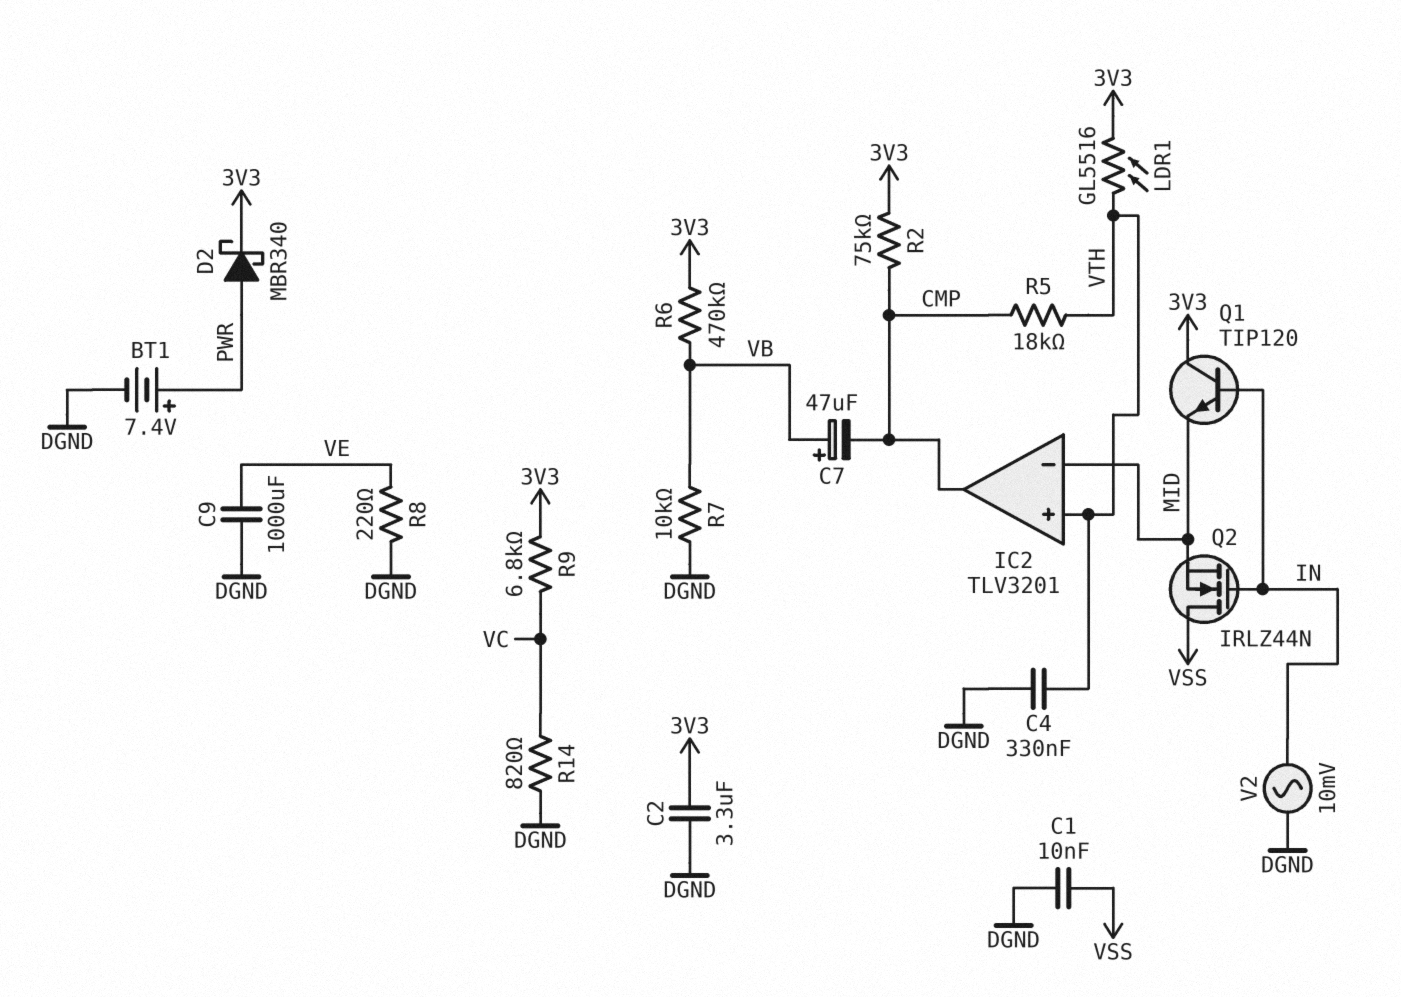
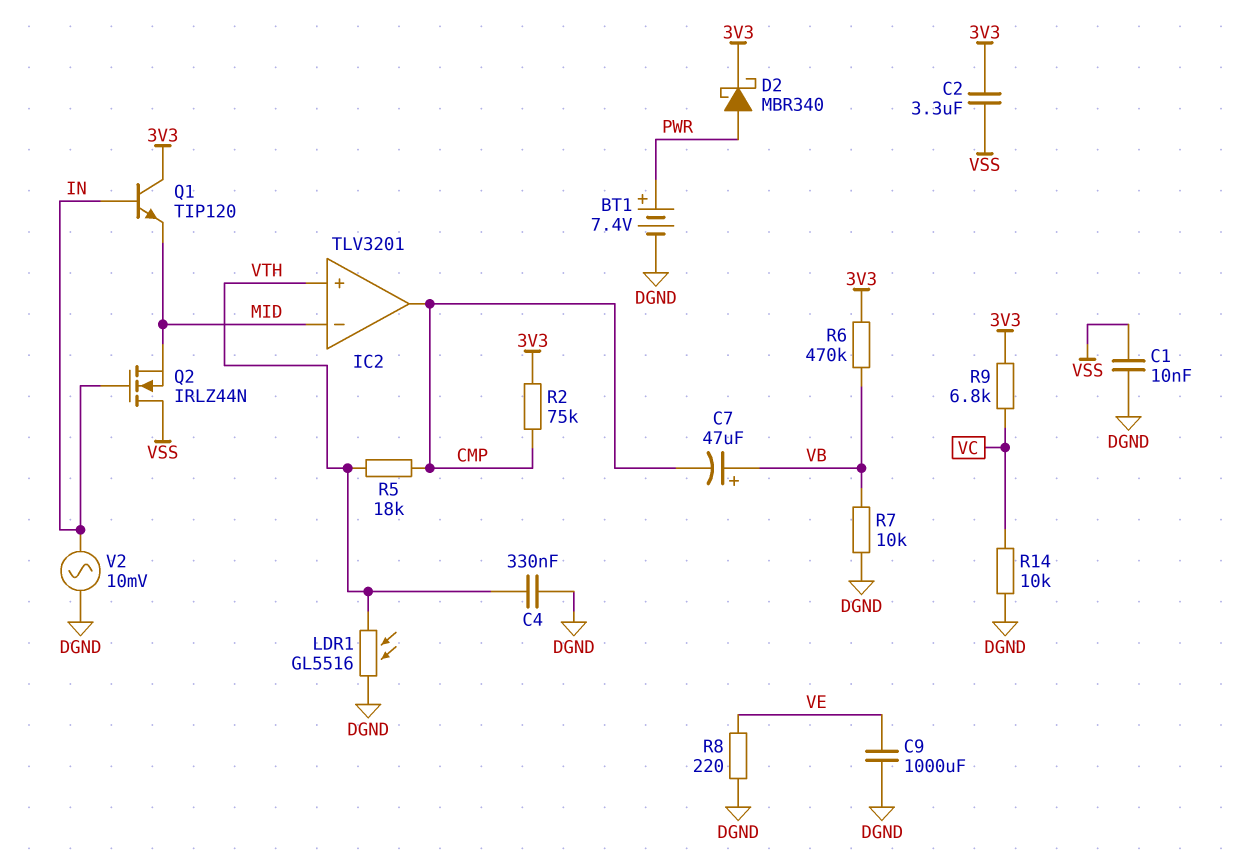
C2: 3.3uF (3V3, DGND) -> 3.3uF (3V3, VSS)
LDR1: GL5516 (3V3, VTH) -> GL5516 (DGND, VTH)
R14: 820 (DGND, VC) -> 10k (DGND, VC)

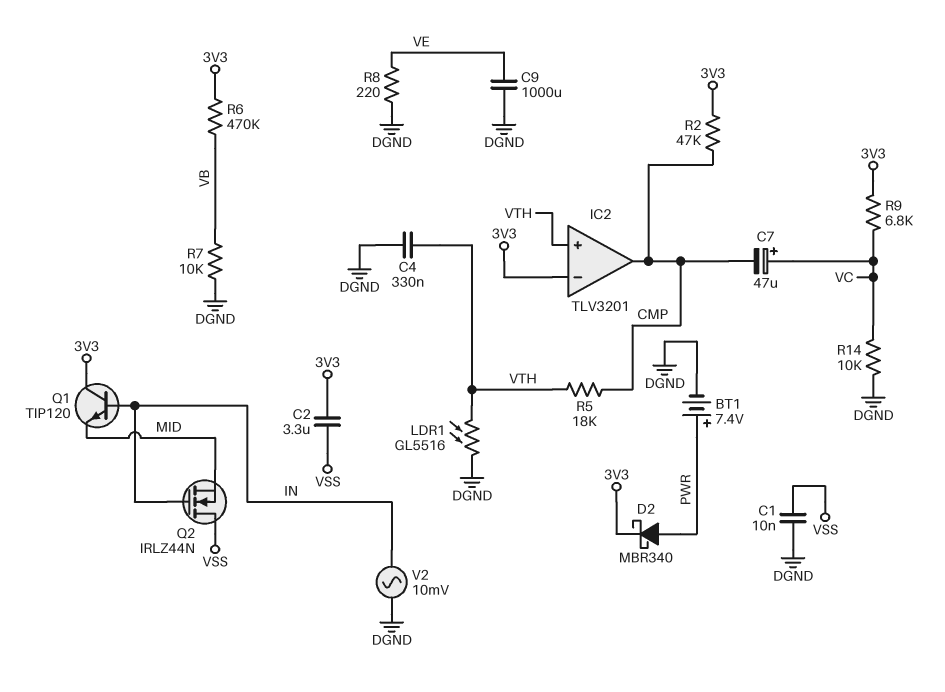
C7: 47uF (plus VB, minus CMP) -> 47uF (plus VC, minus CMP)
IC2 pin in-: MID -> 3V3
R2: 75k (3V3, CMP) -> 47k (3V3, CMP)

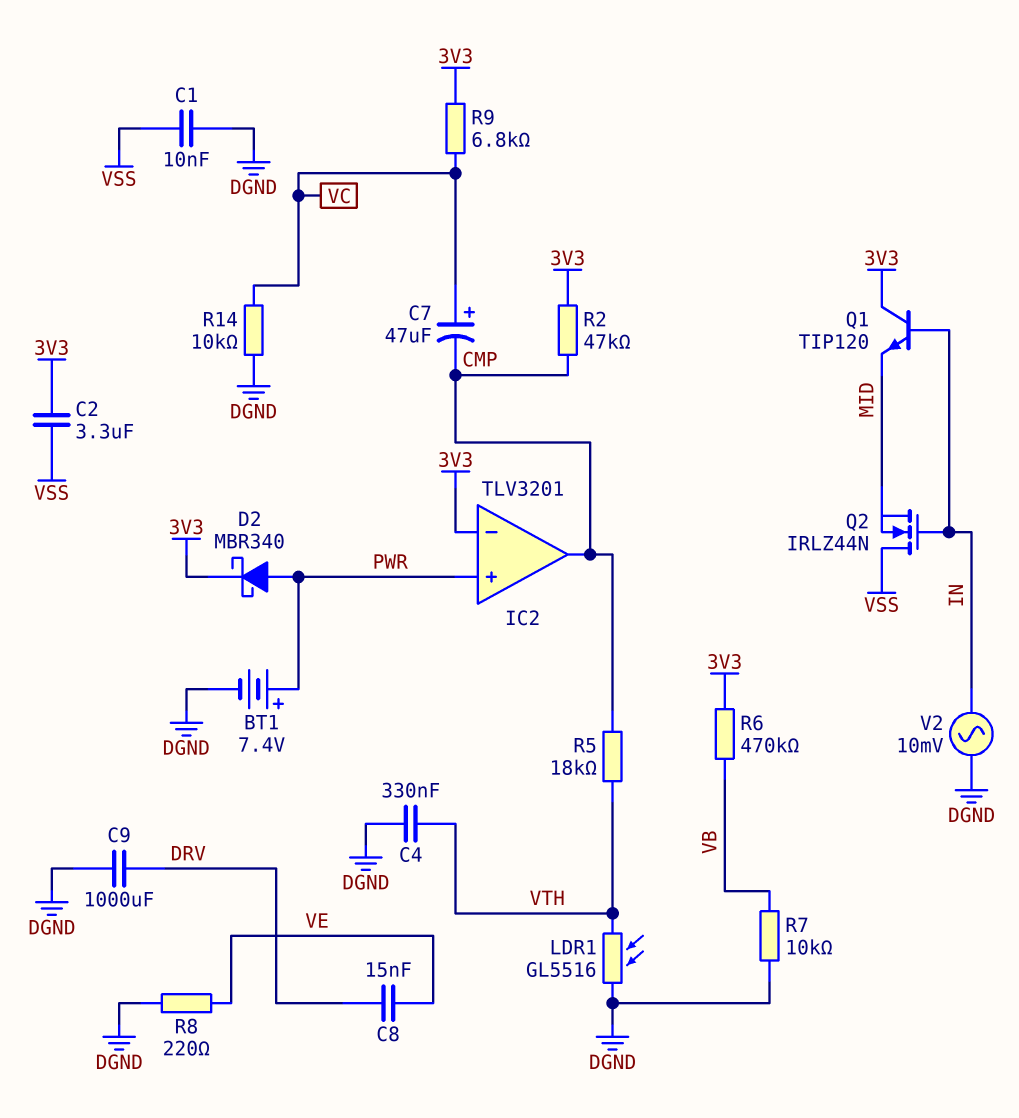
C8: none -> 15nF (DRV, VE)
C9: 1000uF (DGND, VE) -> 1000uF (DGND, DRV)
IC2 pin in+: VTH -> PWR

